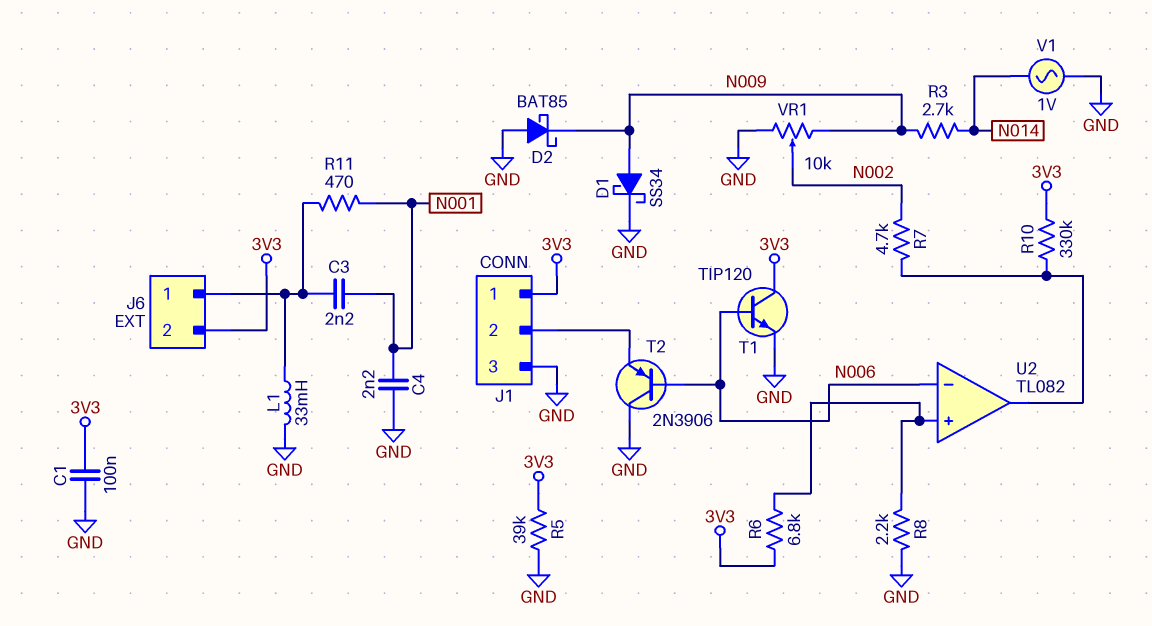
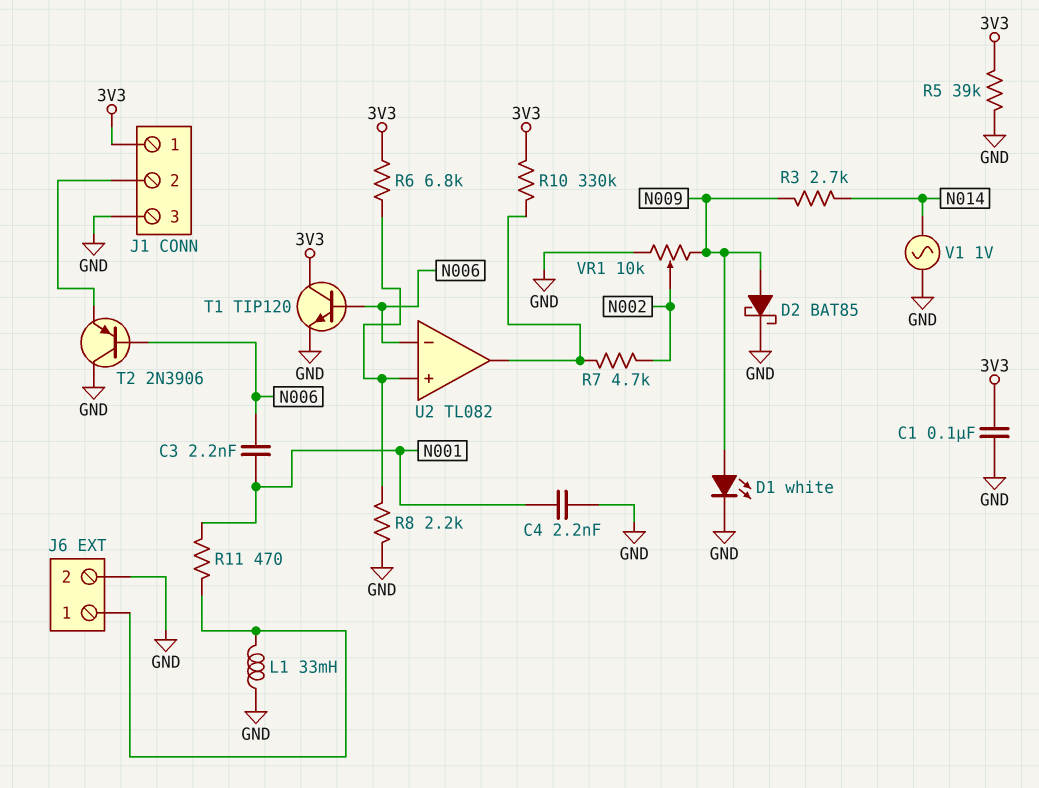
C3: 2.2nF (J6/1, N001) -> 2.2nF (N001, N006)
D1: schottky SS34 (A N009, K GND) -> LED white (A N009, K GND)
D2: schottky BAT85 (A GND, K N009) -> schottky BAT85 (A N009, K GND)
J6 pin 2: 3V3 -> GND

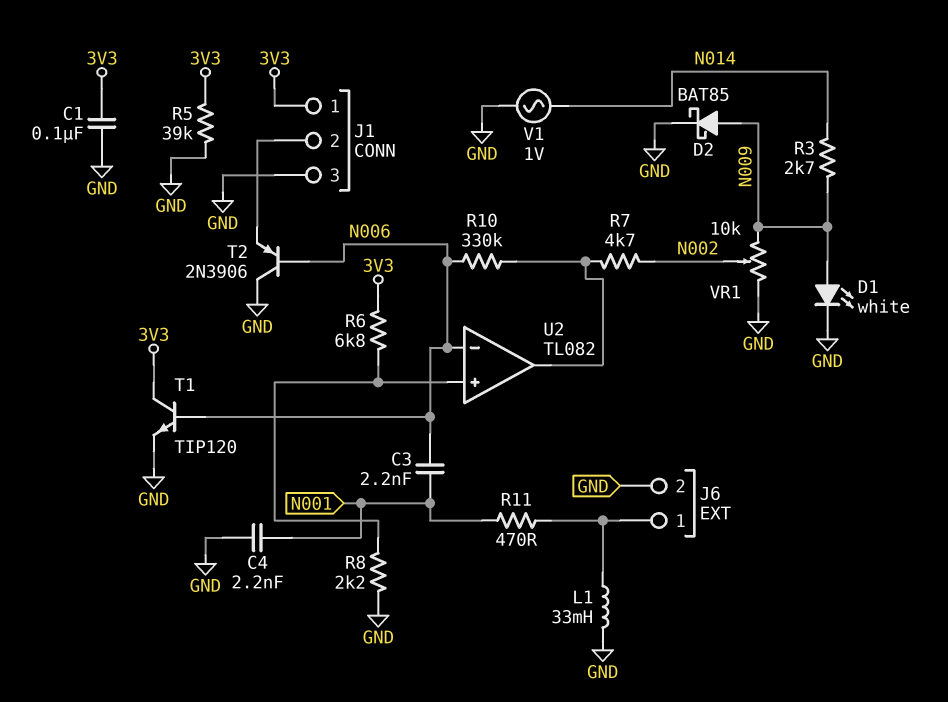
R10: 330k (3V3, U2/out) -> 330k (N006, U2/out)

